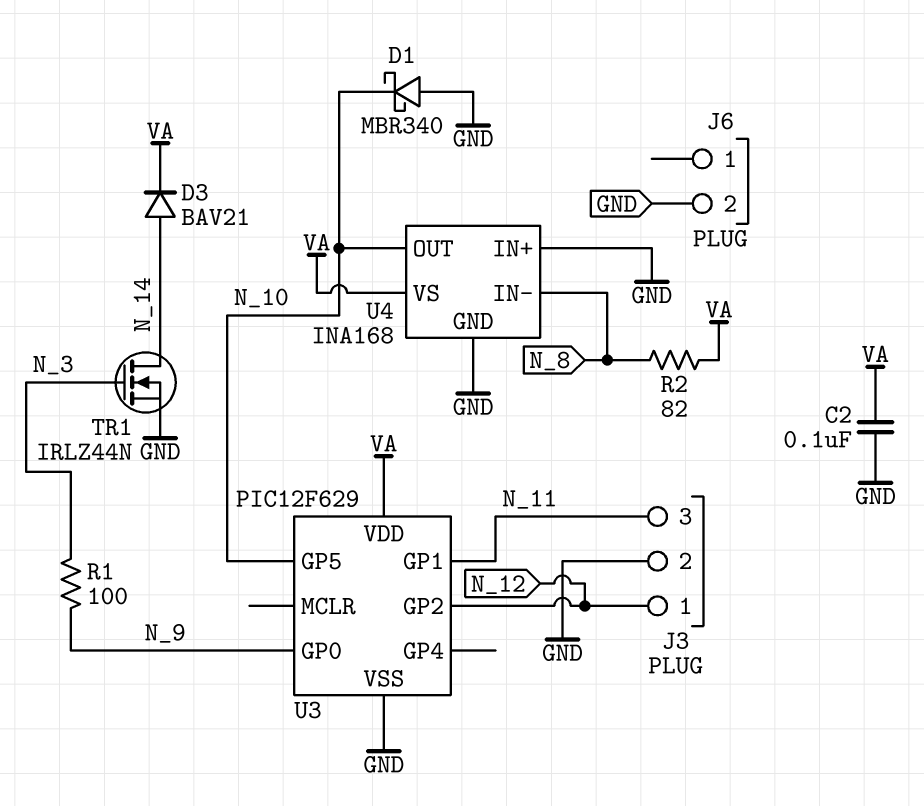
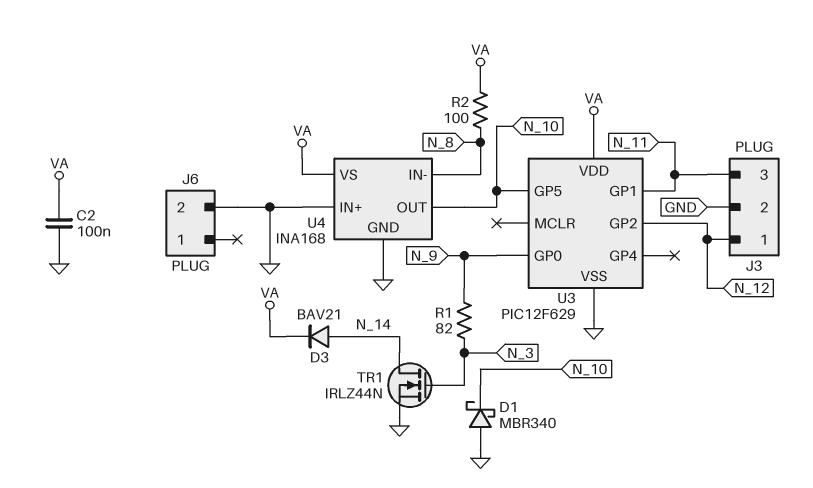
R1: 100 (N_3, N_9) -> 82 (N_3, N_9)
R2: 82 (N_8, VA) -> 100 (N_8, VA)

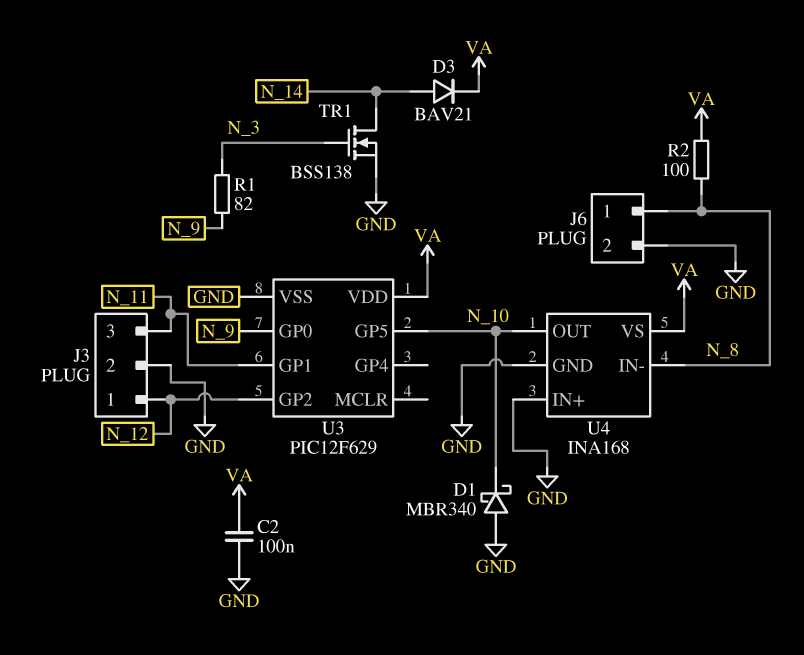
J6 pin 1: none -> N_8
TR1: NMOS IRLZ44N (G N_3, D N_14, S GND) -> NMOS BSS138 (G N_3, D N_14, S GND)

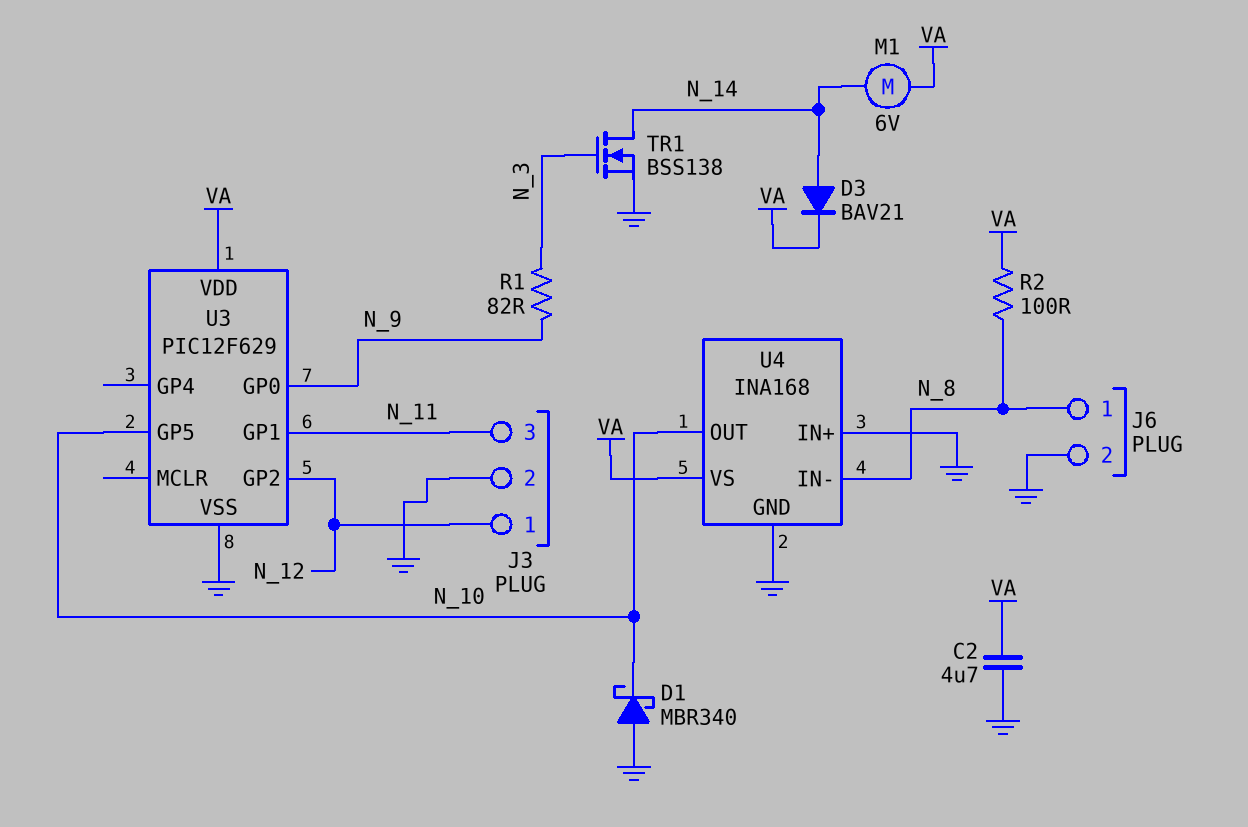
C2: 100nF (GND, VA) -> 4.7uF (GND, VA)
M1: none -> motor 6V (N_14, VA)

